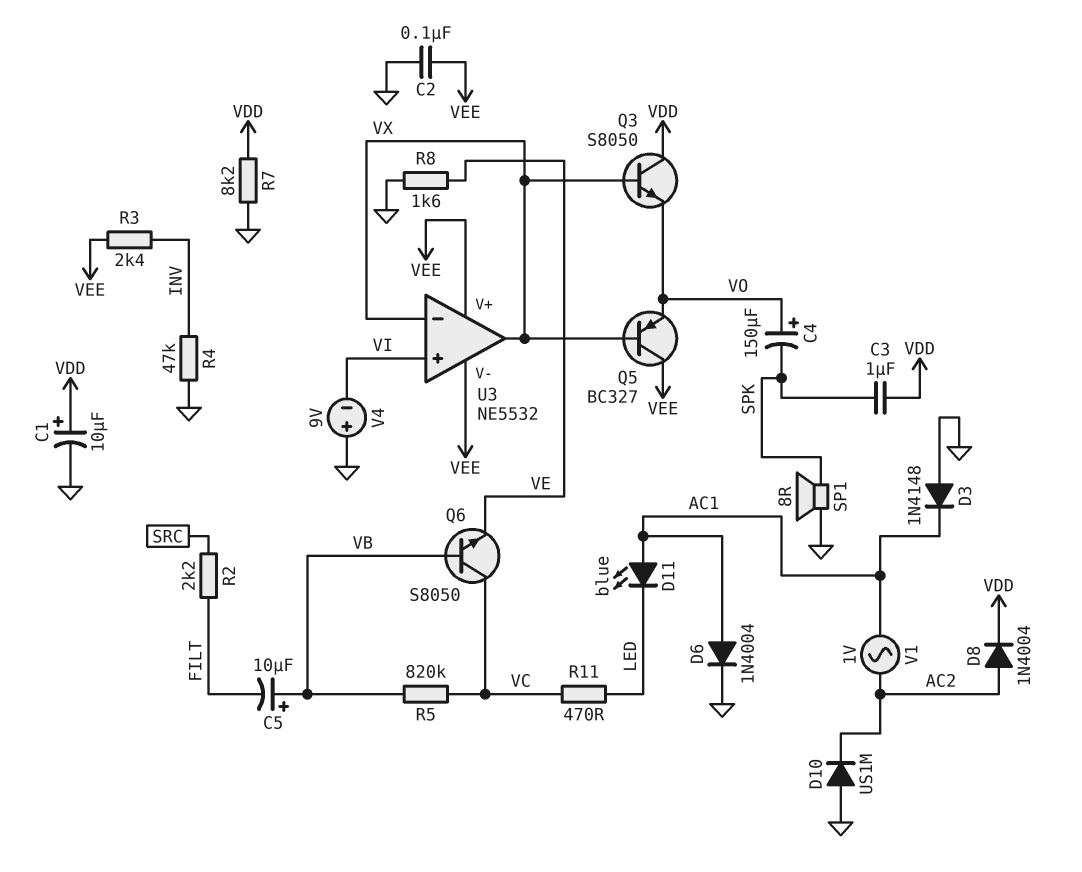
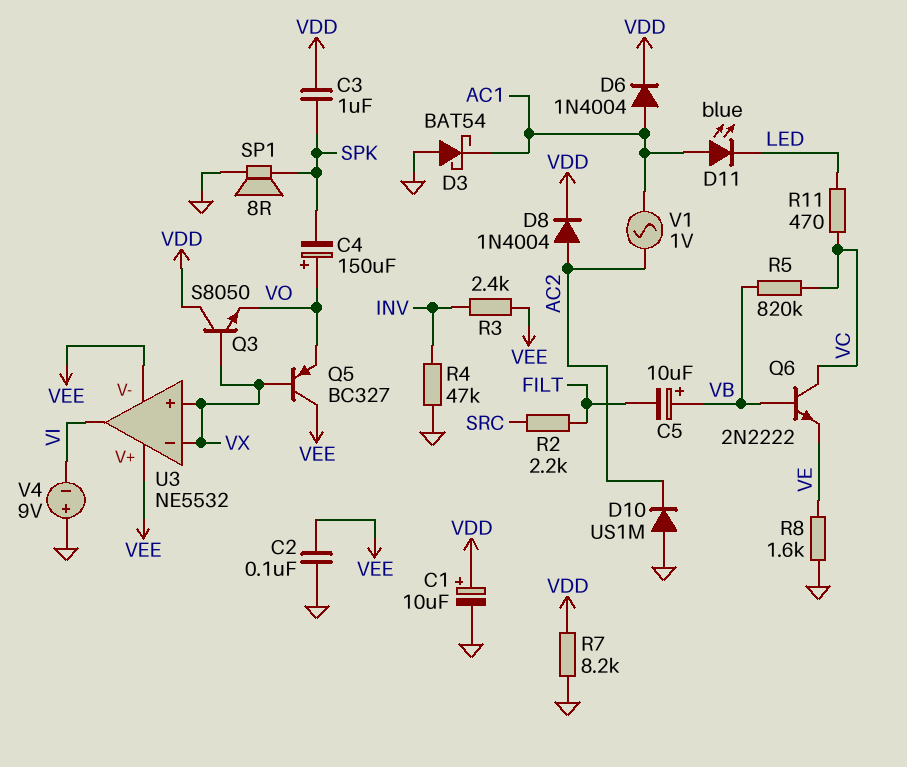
D3: diode 1N4148 (A GND, K AC1) -> schottky BAT54 (A GND, K AC1)
D6: diode 1N4004 (A AC1, K GND) -> diode 1N4004 (A AC1, K VDD)
Q6: NPN S8050 (B VB, C VC, E VE) -> NPN 2N2222 (B VB, C VC, E VE)
U3 pin in+: VI -> VX
U3 pin out: VX -> VI

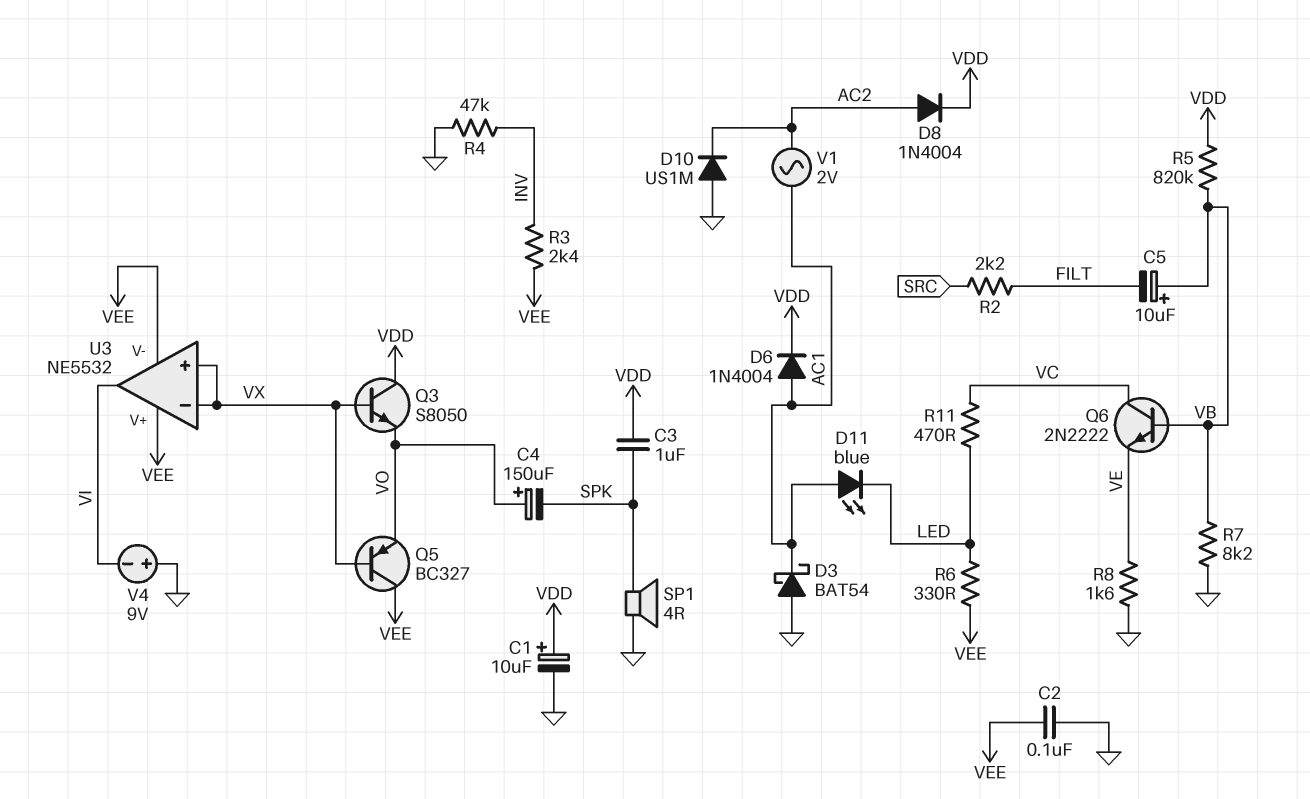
R5: 820k (VB, VC) -> 820k (VB, VDD)
R6: none -> 330 (LED, VEE)
R7: 8.2k (GND, VDD) -> 8.2k (GND, VB)
SP1: speaker 8R (GND, SPK) -> speaker 4R (GND, SPK)
V1: AC 1V (AC1, AC2) -> AC 2V (AC1, AC2)

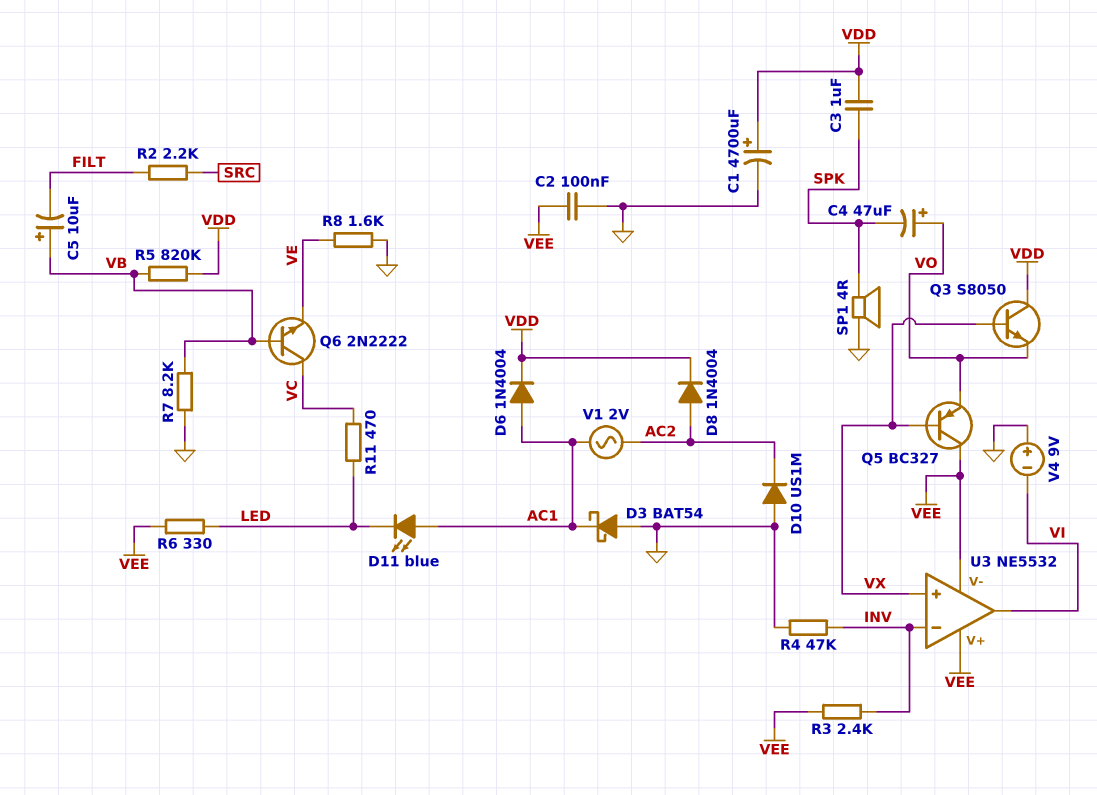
C1: 10uF (plus VDD, minus GND) -> 4700uF (plus VDD, minus GND)
C4: 150uF (plus VO, minus SPK) -> 47uF (plus VO, minus SPK)
U3 pin in-: VX -> INV

